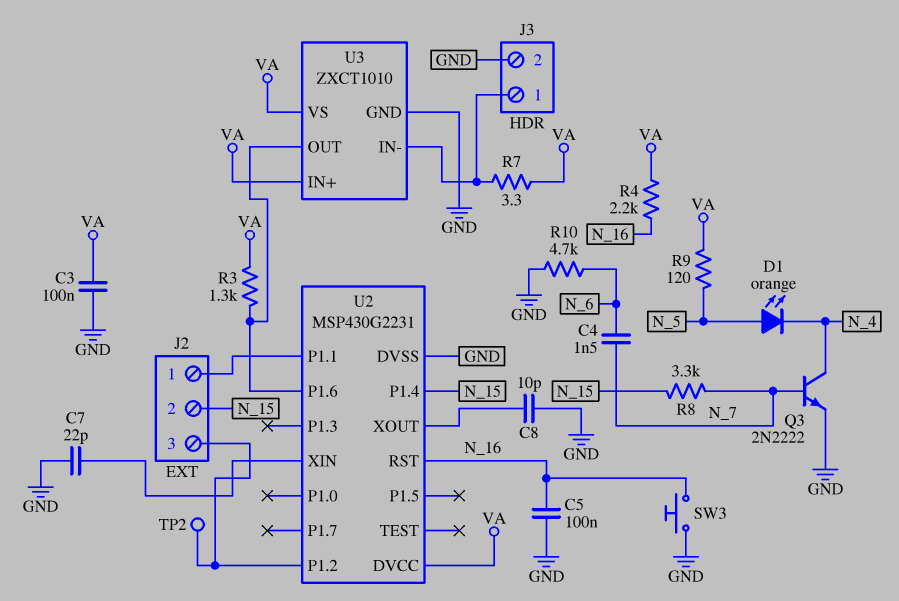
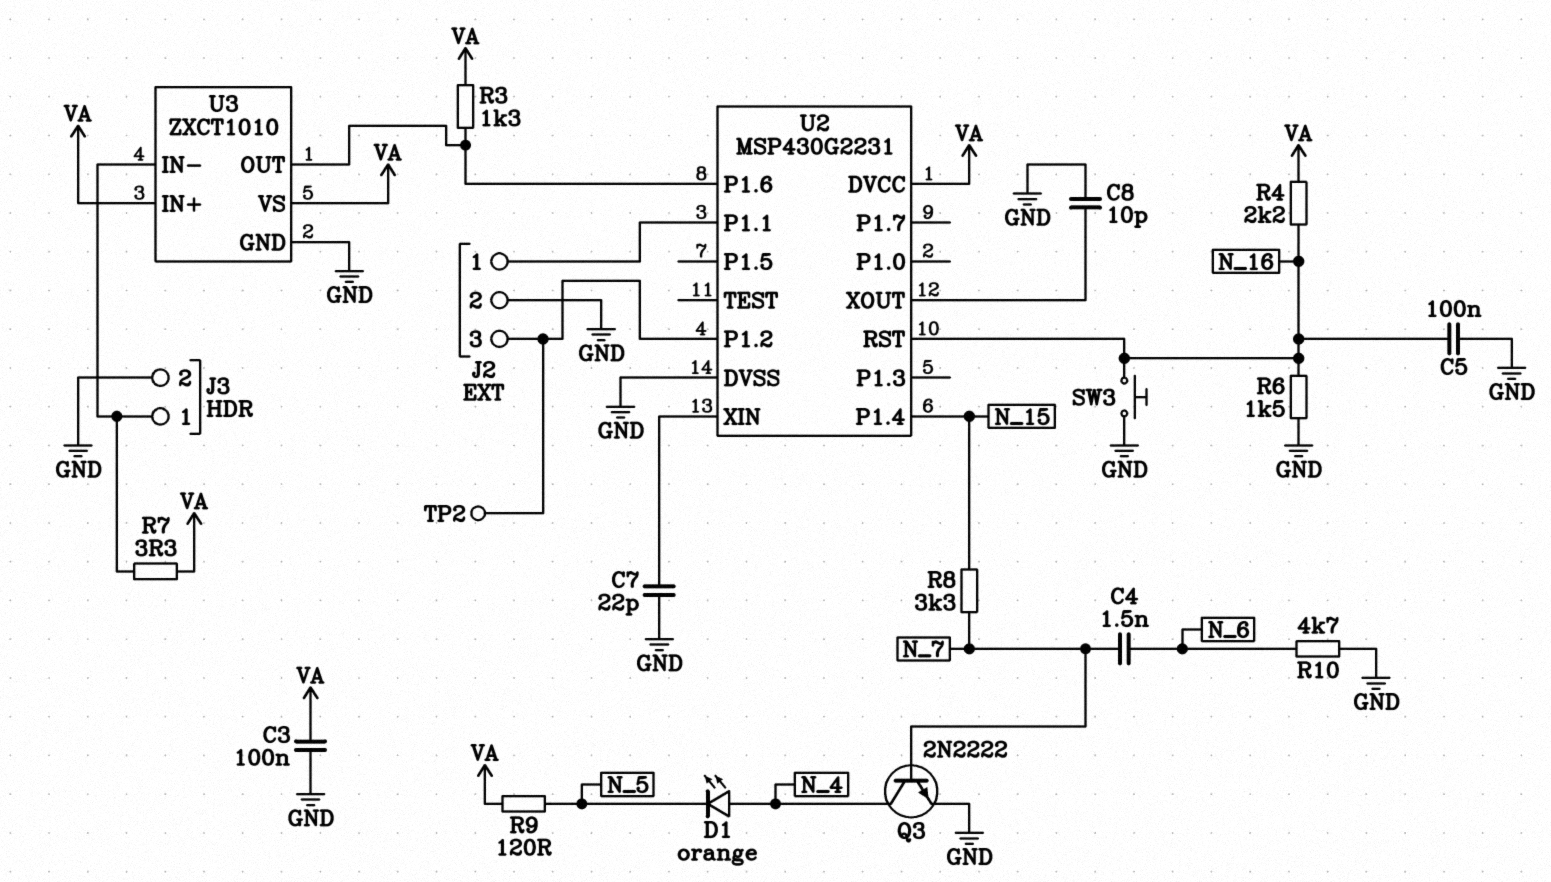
D1: LED orange (A N_5, K N_4) -> LED orange (A N_4, K N_5)
J2 pin 2: N_15 -> GND
R6: none -> 1.5k (GND, N_16)

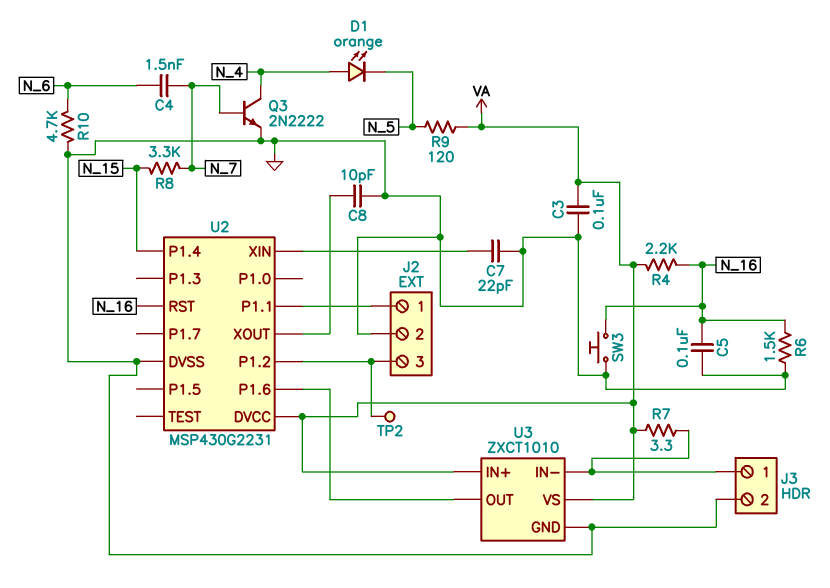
R3: 1.3k (U2/P1.6, VA) -> none

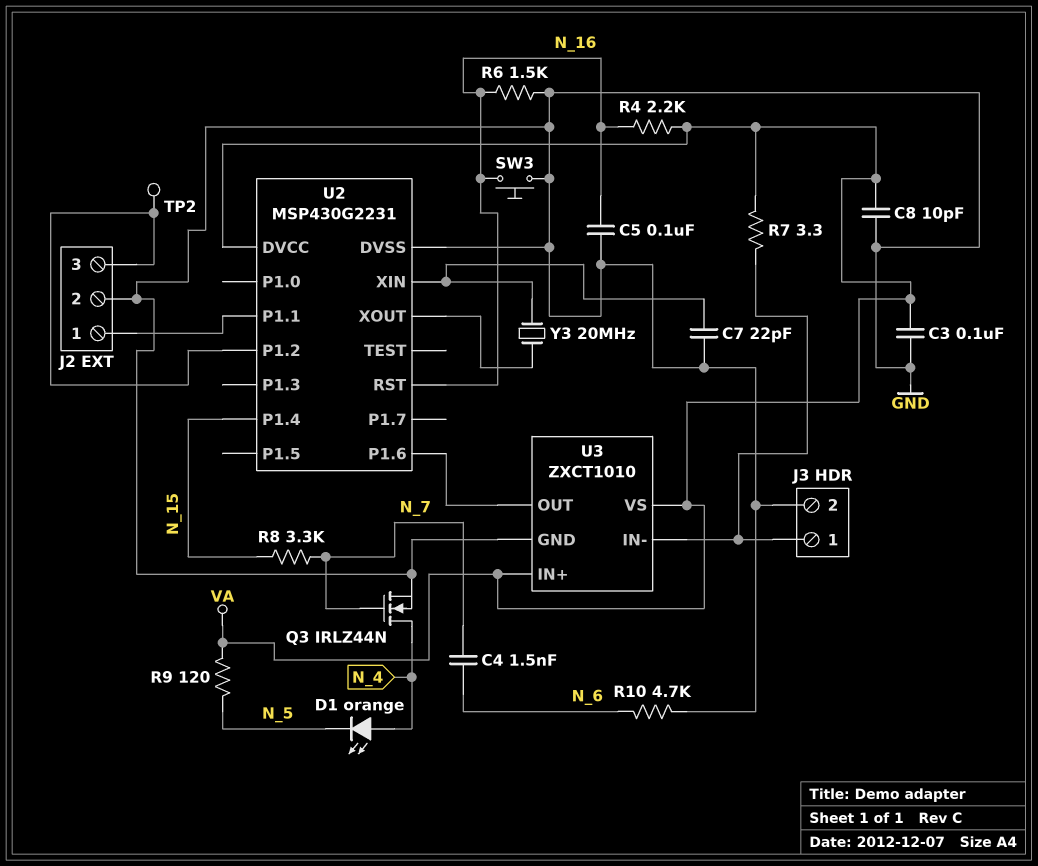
C8: 10pF (GND, U2/XOUT) -> 10pF (GND, VA)
Q3: NPN 2N2222 (B N_7, C N_4, E GND) -> NMOS IRLZ44N (G N_7, D N_4, S GND)
Y3: none -> 20MHz (U2/XIN, U2/XOUT)

